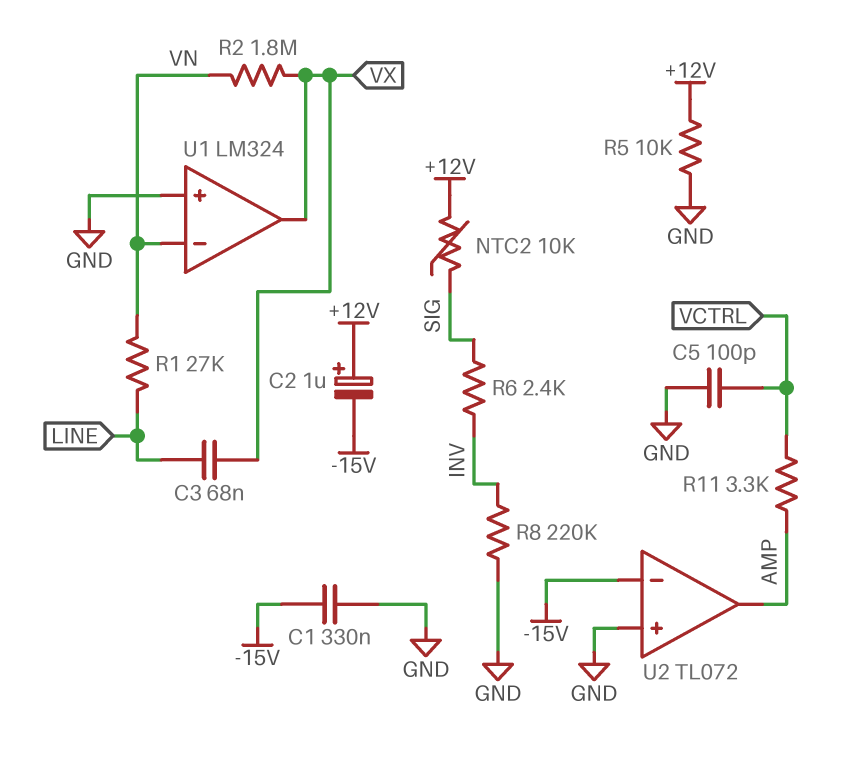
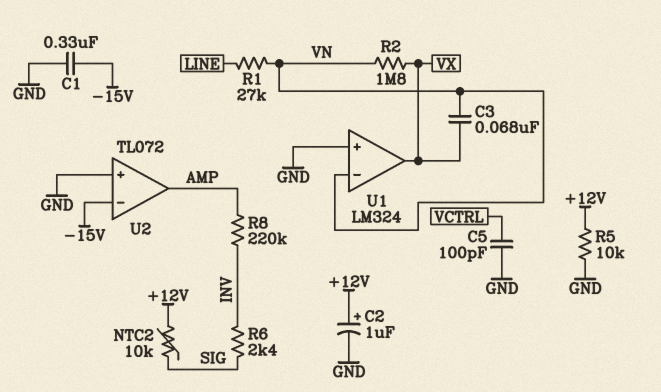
C2: 1uF (plus +12V, minus -15V) -> 1uF (plus +12V, minus GND)
C3: 68nF (LINE, VX) -> 68nF (VN, VX)
R8: 220k (GND, INV) -> 220k (AMP, INV)
R11: 3.3k (AMP, VCTRL) -> none

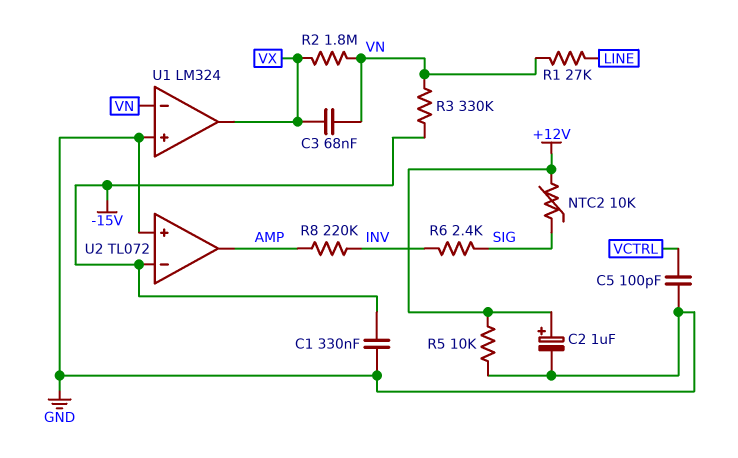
R3: none -> 330k (-15V, VN)

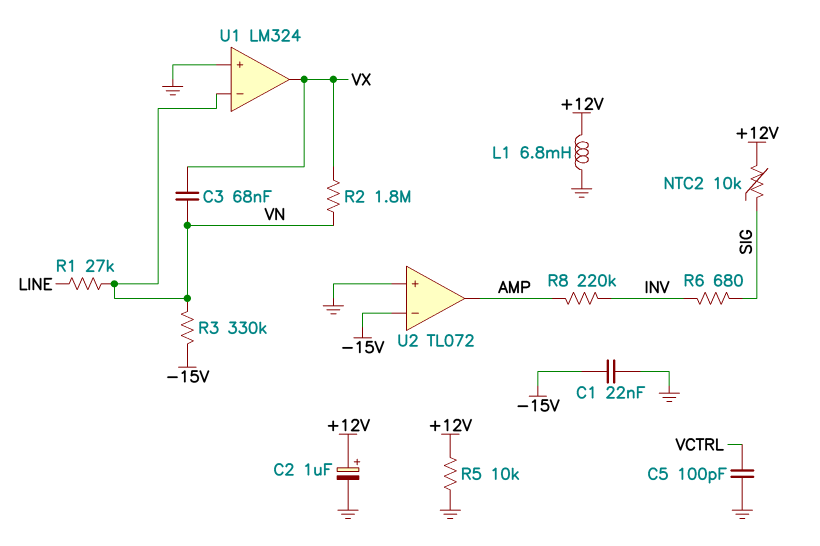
C1: 330nF (-15V, GND) -> 22nF (-15V, GND)
L1: none -> 6.8mH (+12V, GND)
R6: 2.4k (INV, SIG) -> 680 (INV, SIG)

